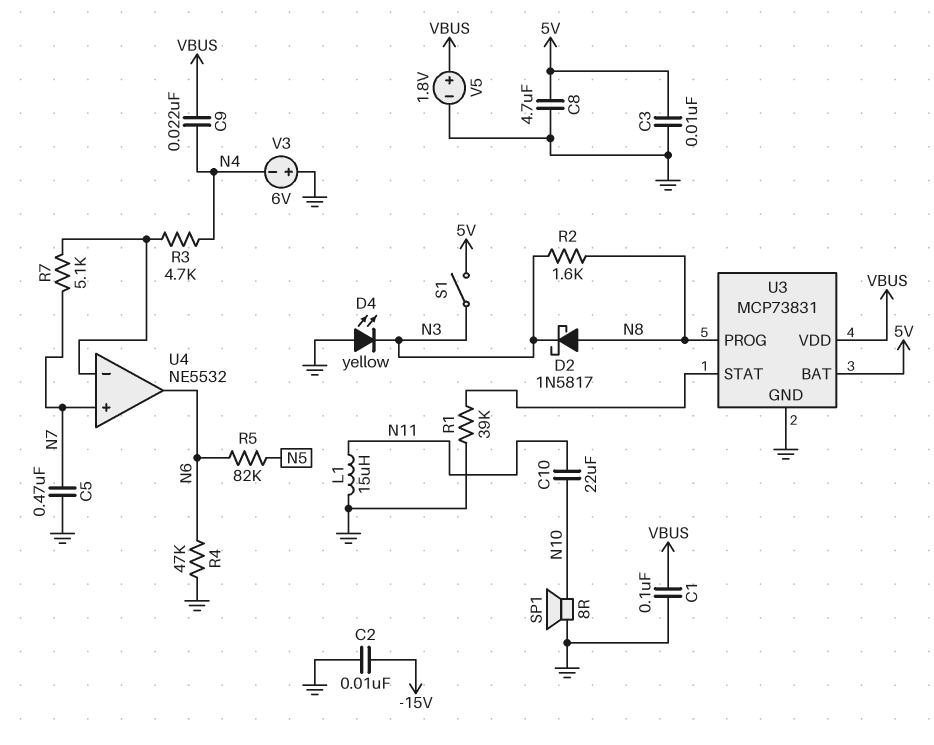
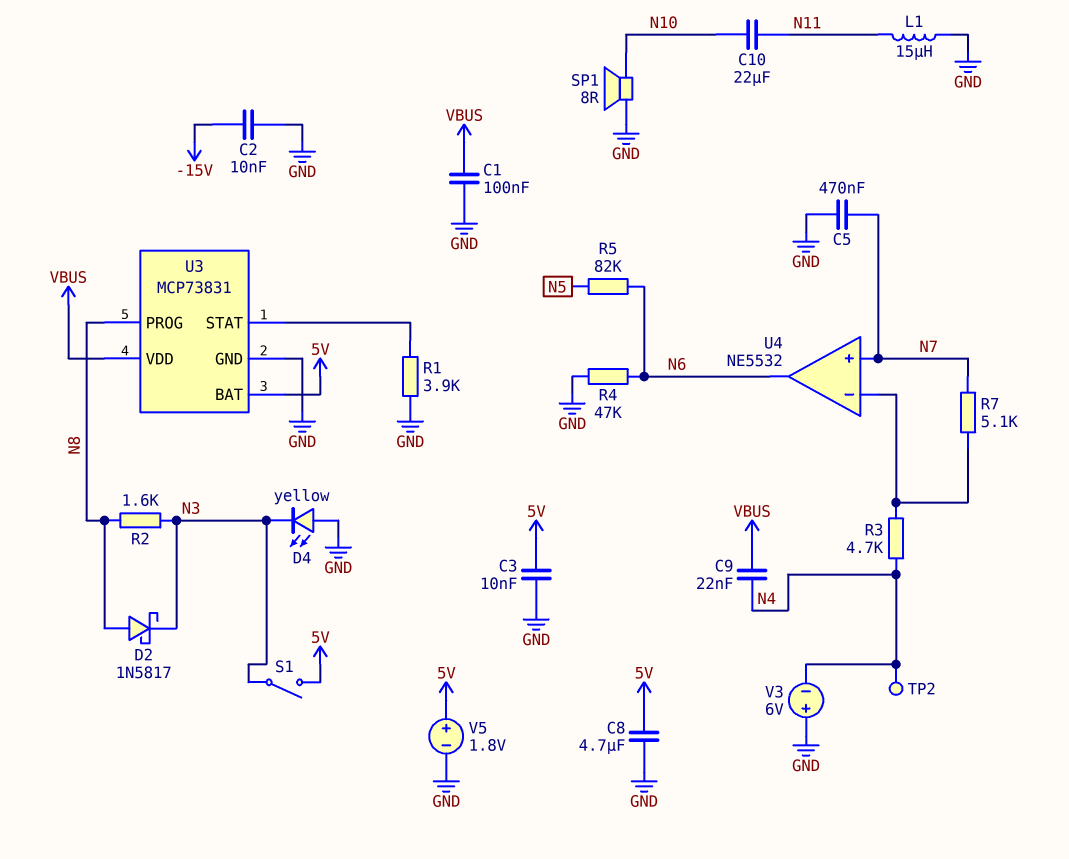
R1: 39k (GND, U3/STAT) -> 3.9k (GND, U3/STAT)
TP2: none -> test point (N4)
V5: 1.8V (plus VBUS, minus GND) -> 1.8V (plus 5V, minus GND)

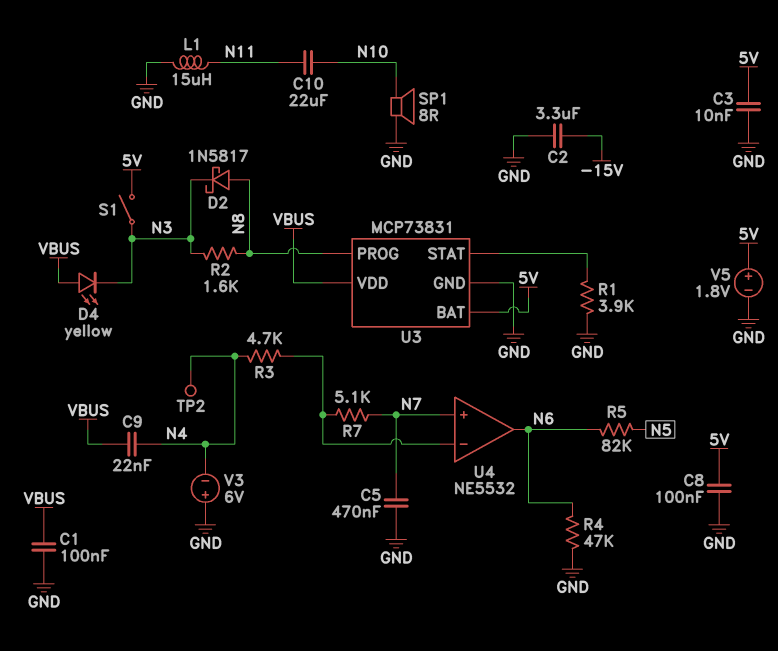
C2: 10nF (-15V, GND) -> 3.3uF (-15V, GND)
C8: 4.7uF (5V, GND) -> 100nF (5V, GND)
D4: LED yellow (A GND, K N3) -> LED yellow (A VBUS, K N3)

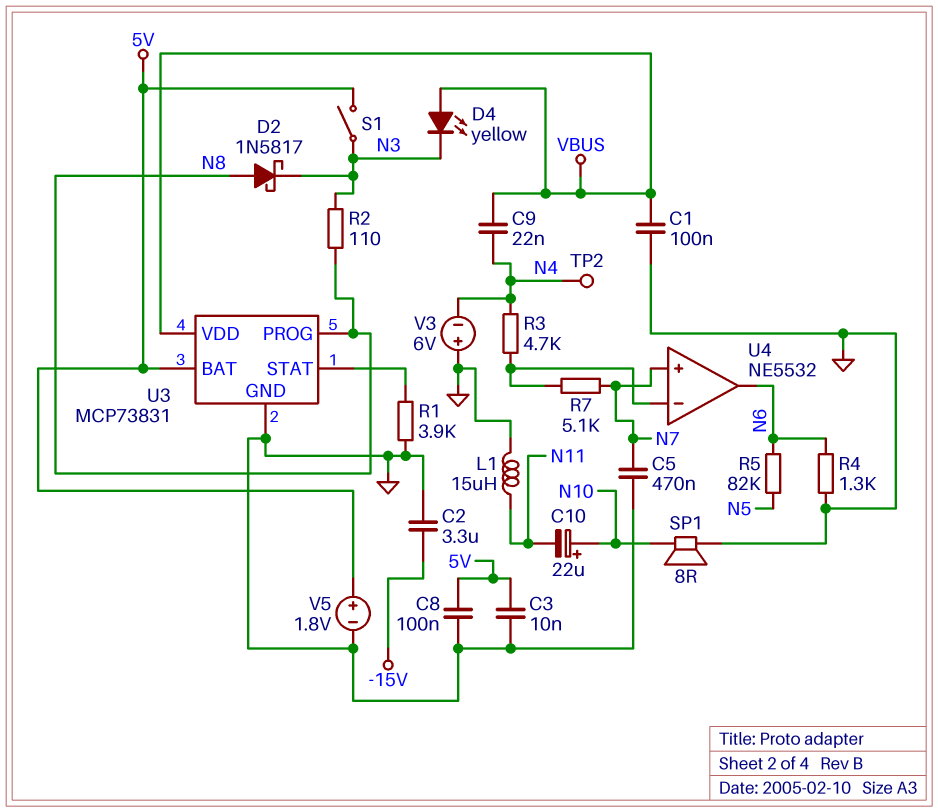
C10: 22uF (N10, N11) -> 22uF (plus N10, minus N11)
R2: 1.6k (N3, N8) -> 110 (N3, N8)
R4: 47k (GND, N6) -> 1.3k (GND, N6)

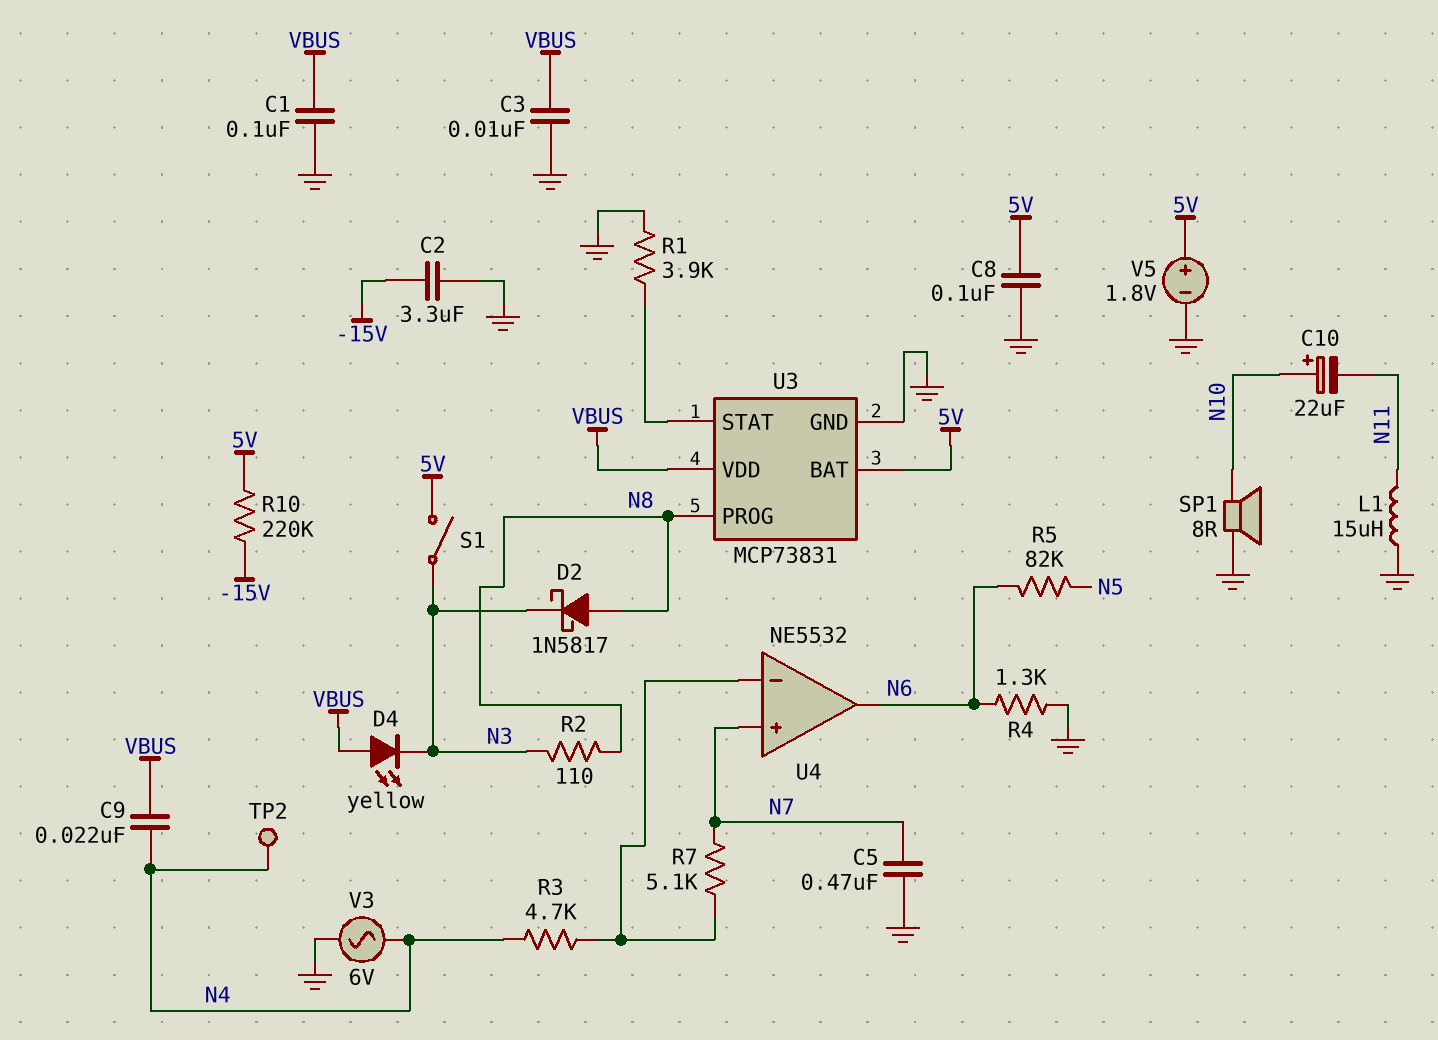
C3: 10nF (5V, GND) -> 10nF (GND, VBUS)
R10: none -> 220k (-15V, 5V)
V3: 6V (plus GND, minus N4) -> AC 6V (GND, N4)

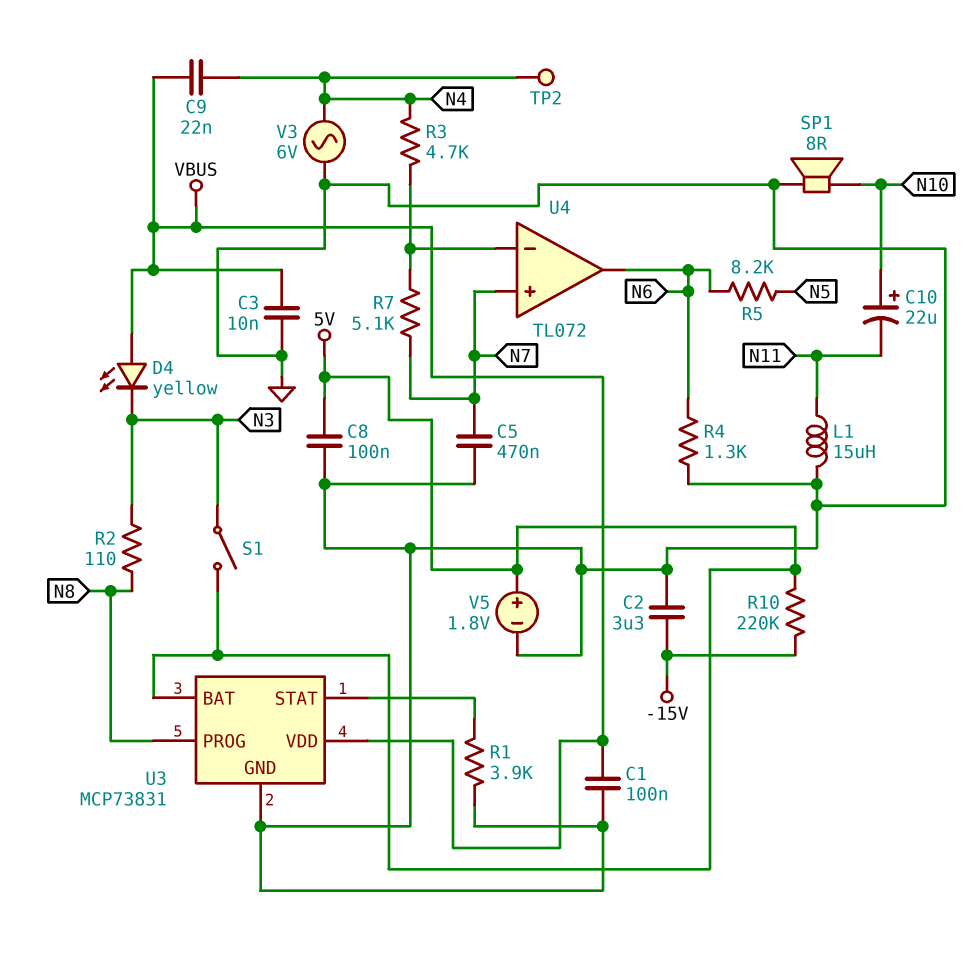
D2: schottky 1N5817 (A N8, K N3) -> none
R5: 82k (N5, N6) -> 8.2k (N5, N6)
U4: NE5532 -> TL072

